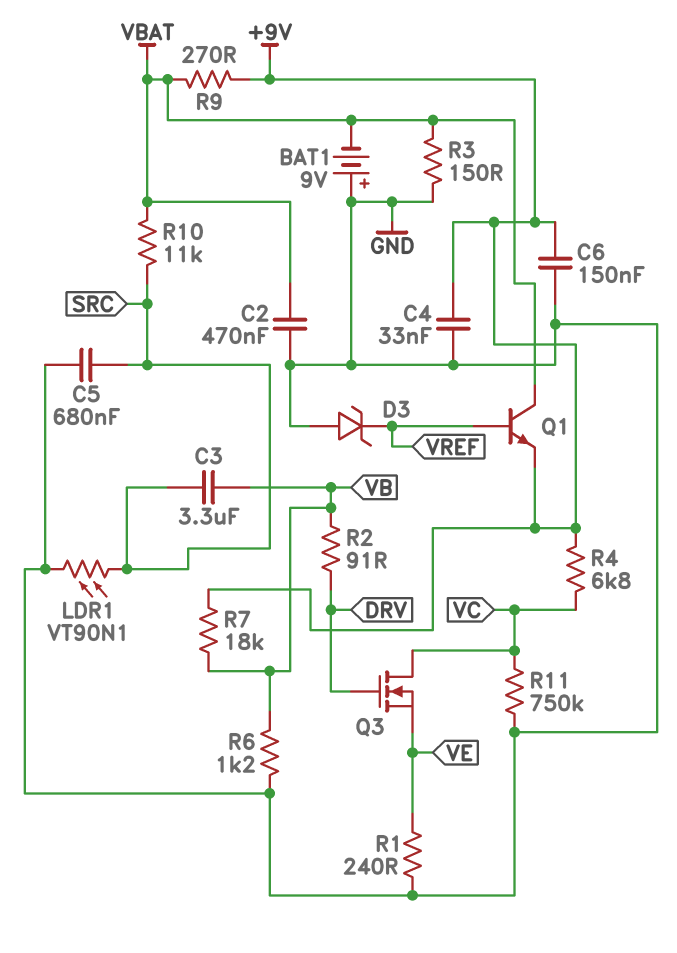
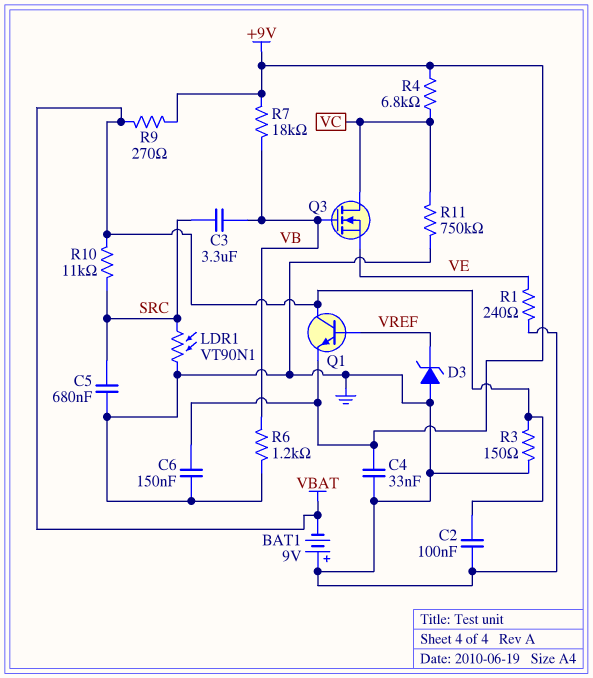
C2: 470nF (GND, VBAT) -> 100nF (GND, VBAT)
Q3: NMOS (G DRV, D VC, S VE) -> NMOS (G VB, D VC, S VE)
R2: 91 (DRV, VB) -> none

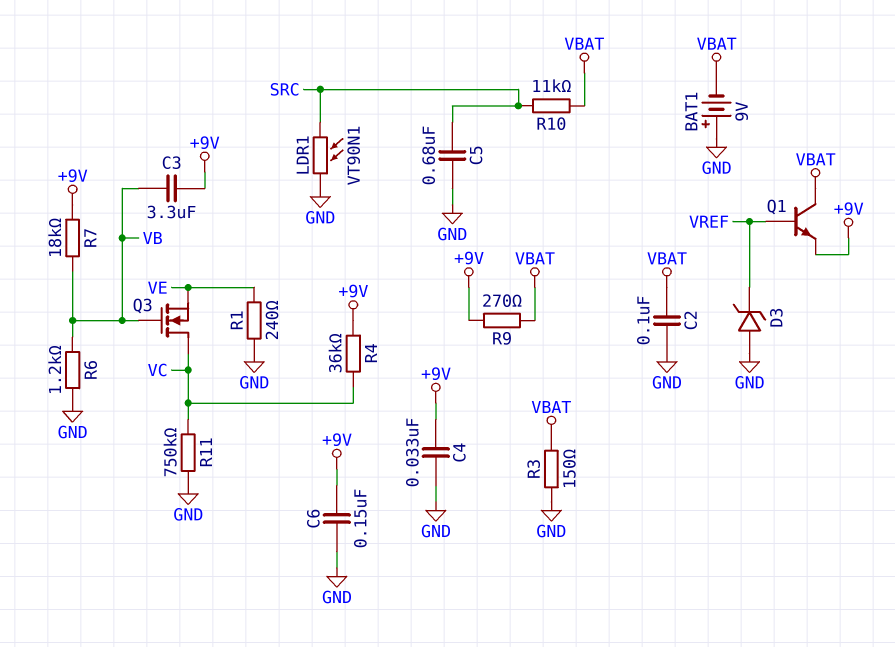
C3: 3.3uF (SRC, VB) -> 3.3uF (+9V, VB)
R4: 6.8k (+9V, VC) -> 36k (+9V, VC)

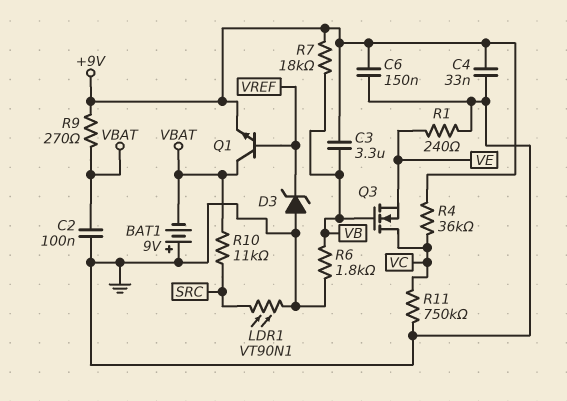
C5: 680nF (GND, SRC) -> none
R3: 150 (GND, VBAT) -> none
R6: 1.2k (GND, VB) -> 1.8k (GND, VB)

